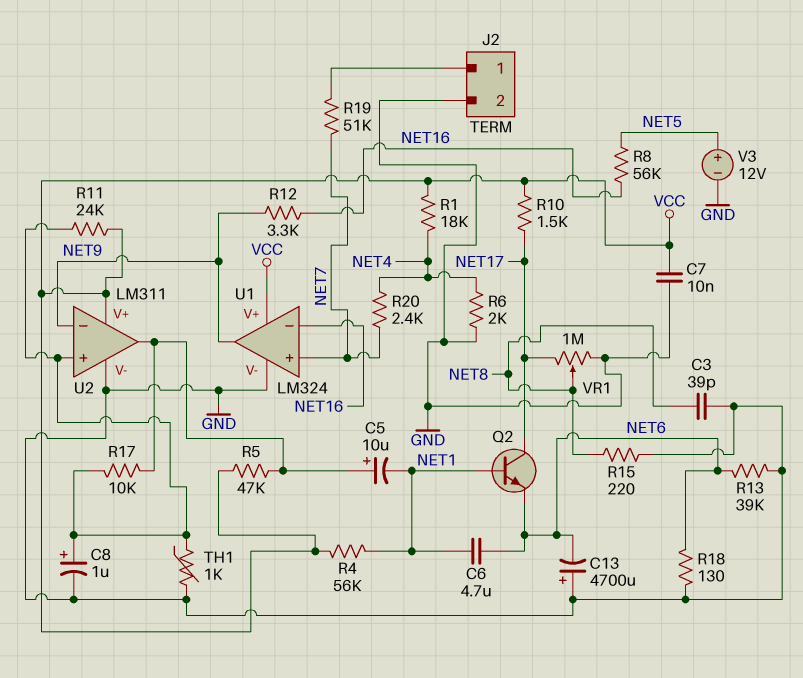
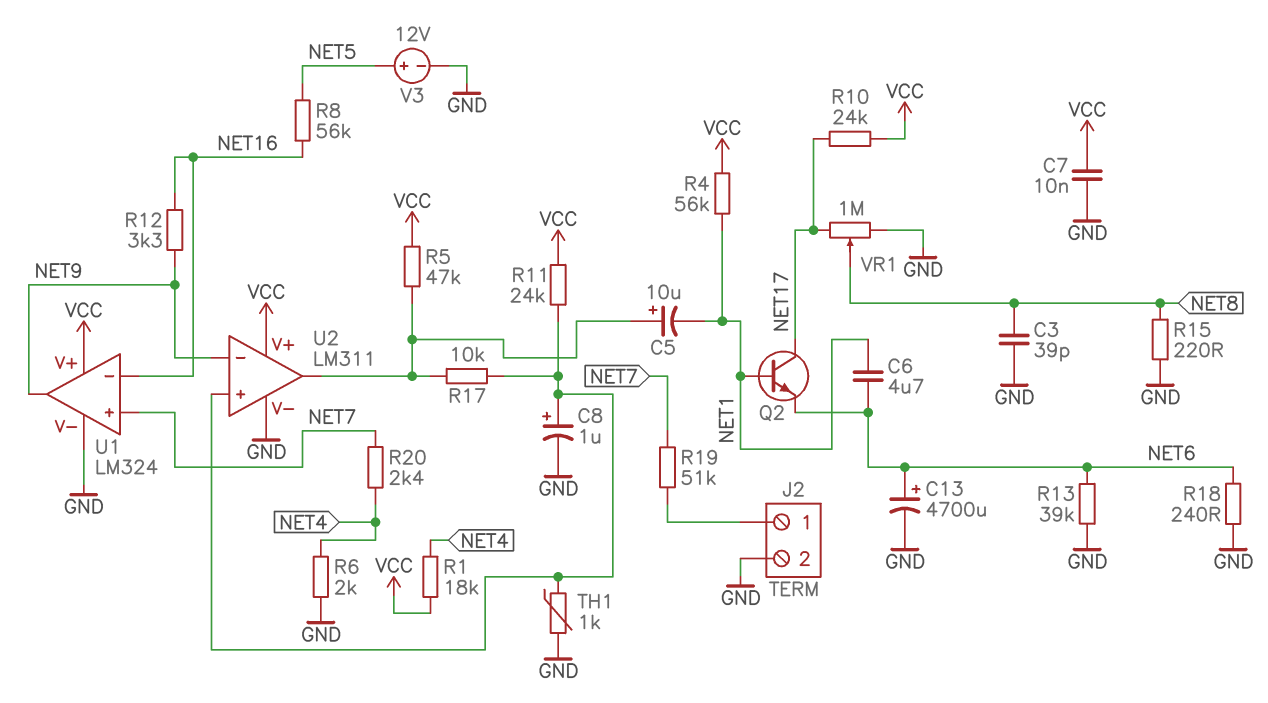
C13: 4700uF (plus GND, minus NET6) -> 4700uF (plus NET6, minus GND)
R10: 1.5k (NET17, VCC) -> 24k (NET17, VCC)
R18: 130 (GND, NET6) -> 240 (GND, NET6)

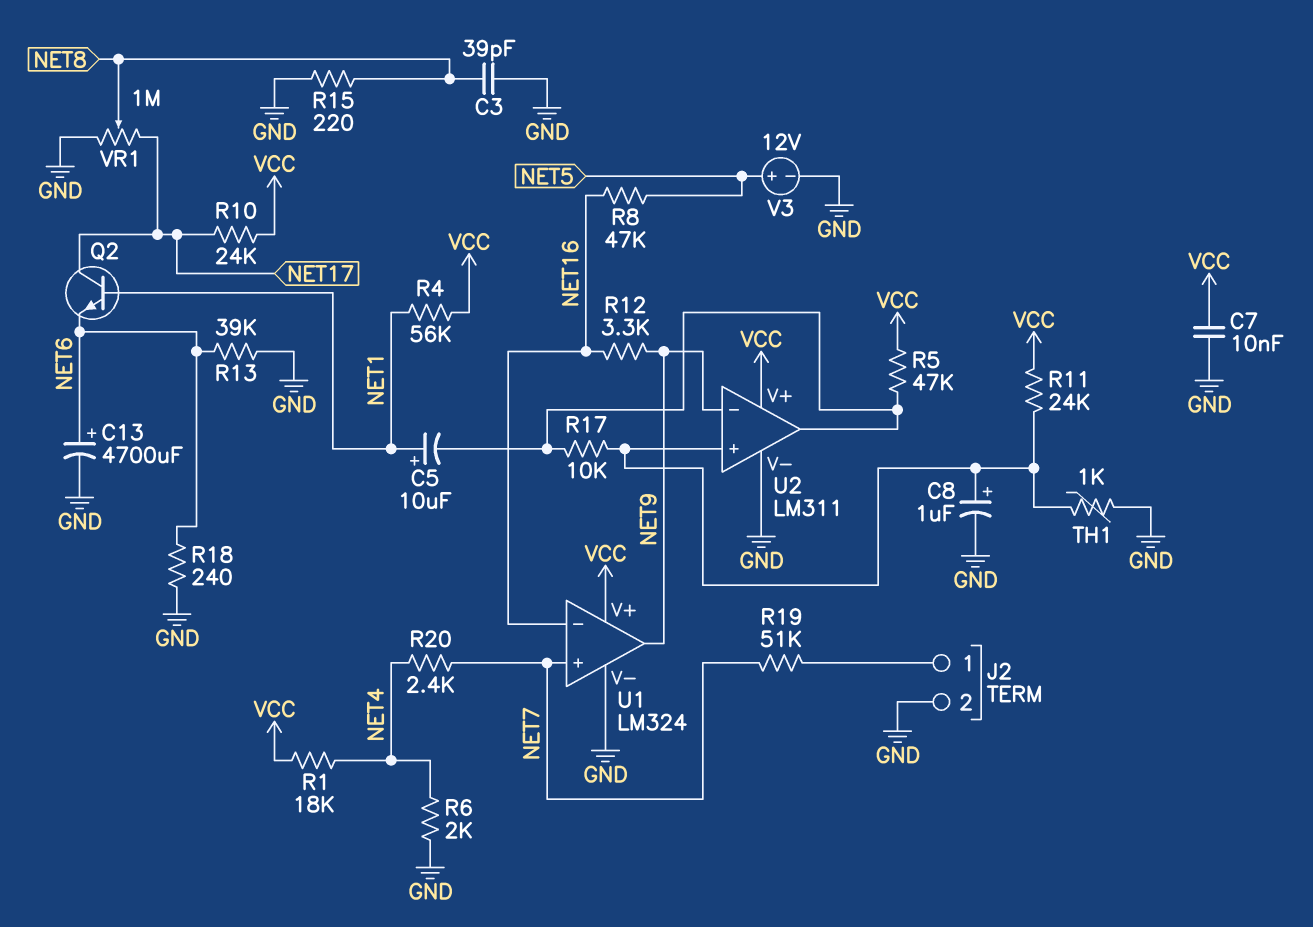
C5: 10uF (plus U2/out, minus NET1) -> 10uF (plus NET1, minus U2/out)
C6: 4.7uF (NET1, NET6) -> none
R8: 56k (NET5, NET16) -> 47k (NET5, NET16)

